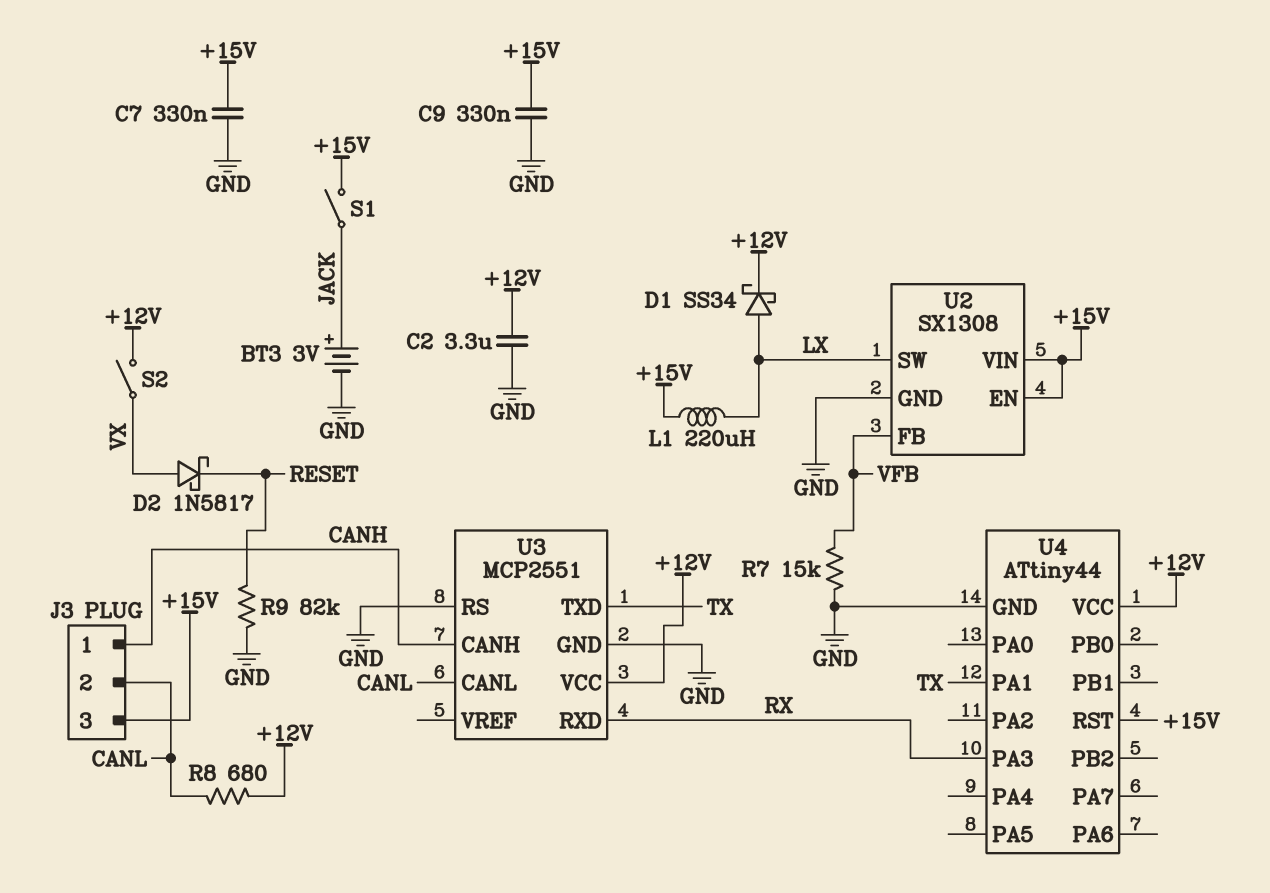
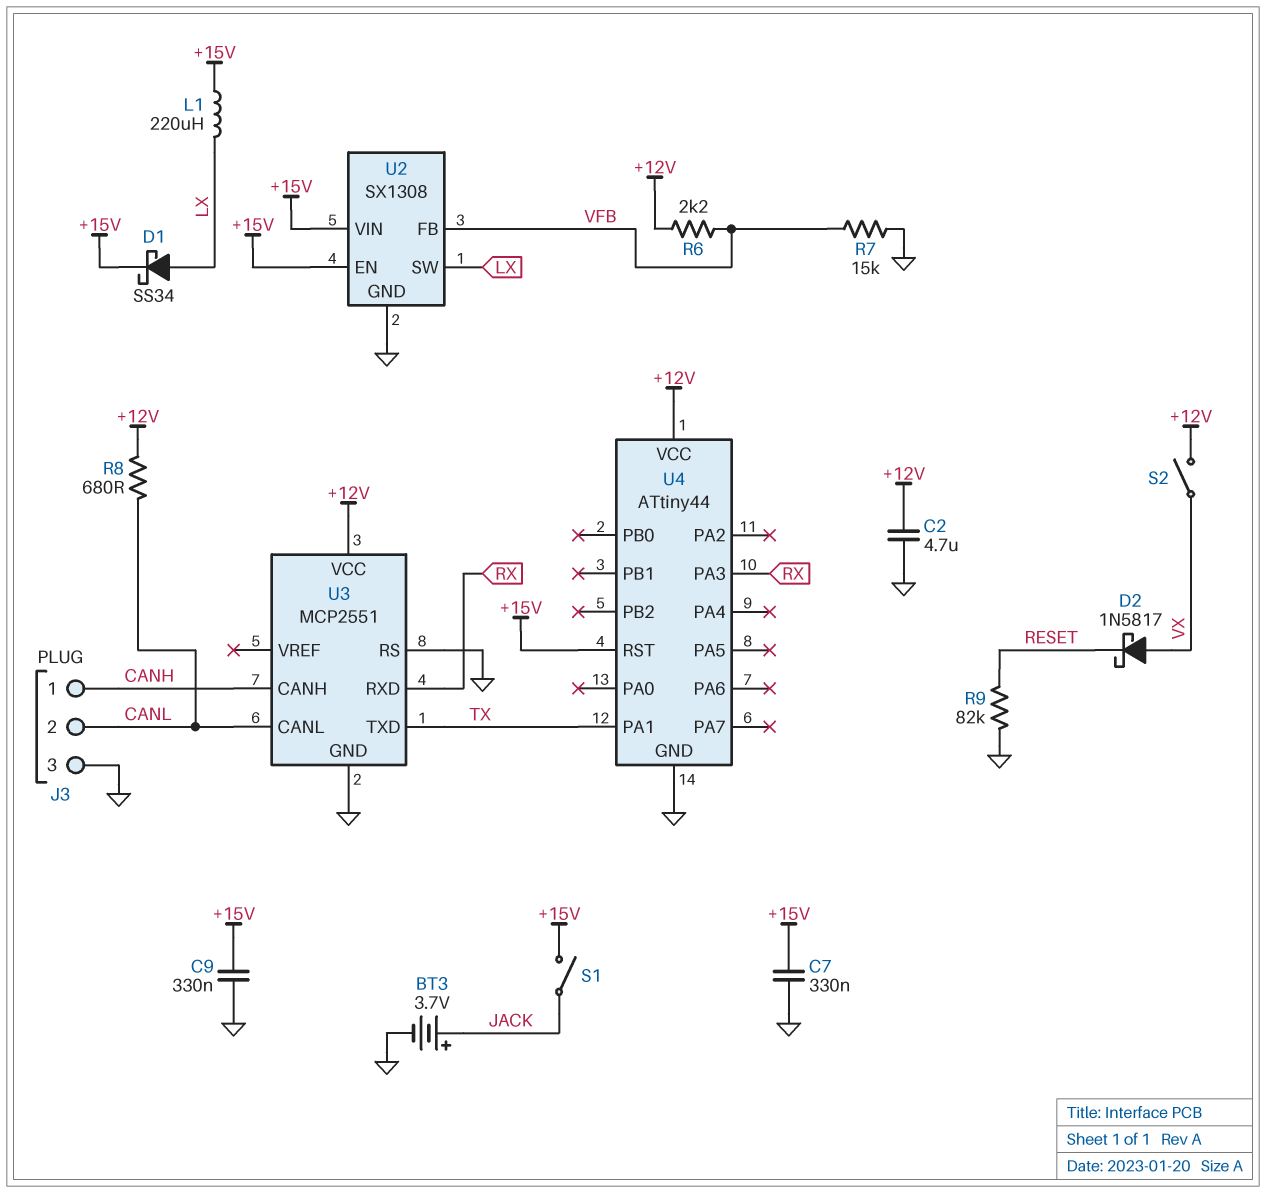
BT3: 3V (plus JACK, minus GND) -> 3.7V (plus JACK, minus GND)
C2: 3.3uF (+12V, GND) -> 4.7uF (+12V, GND)
D1: schottky SS34 (A LX, K +12V) -> schottky SS34 (A LX, K +15V)
J3 pin 3: +15V -> GND
R6: none -> 2.2k (+12V, VFB)

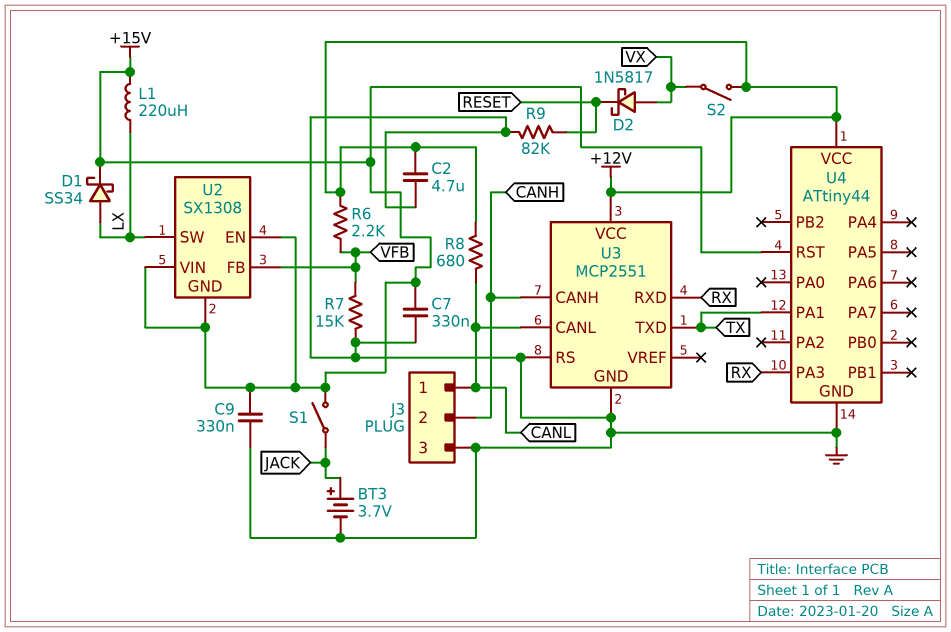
J3 pin 1: CANH -> CANL
J3 pin 2: CANL -> CANH
U2 pin GND: GND -> +15V

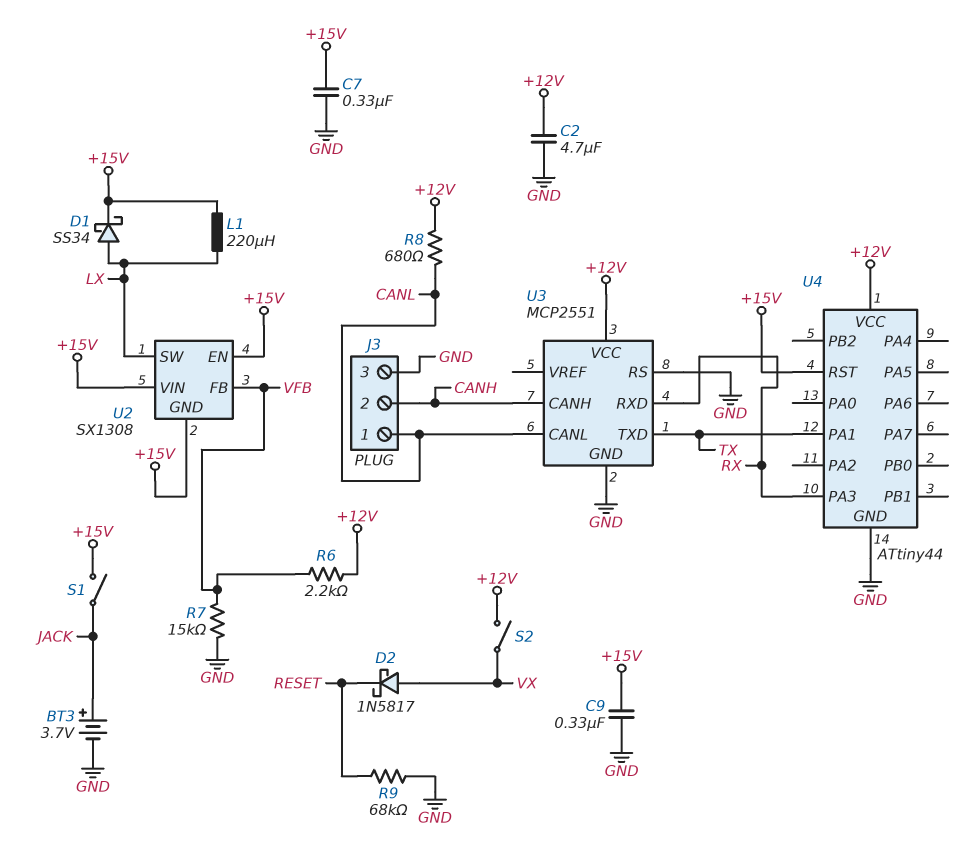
R9: 82k (GND, RESET) -> 68k (GND, RESET)

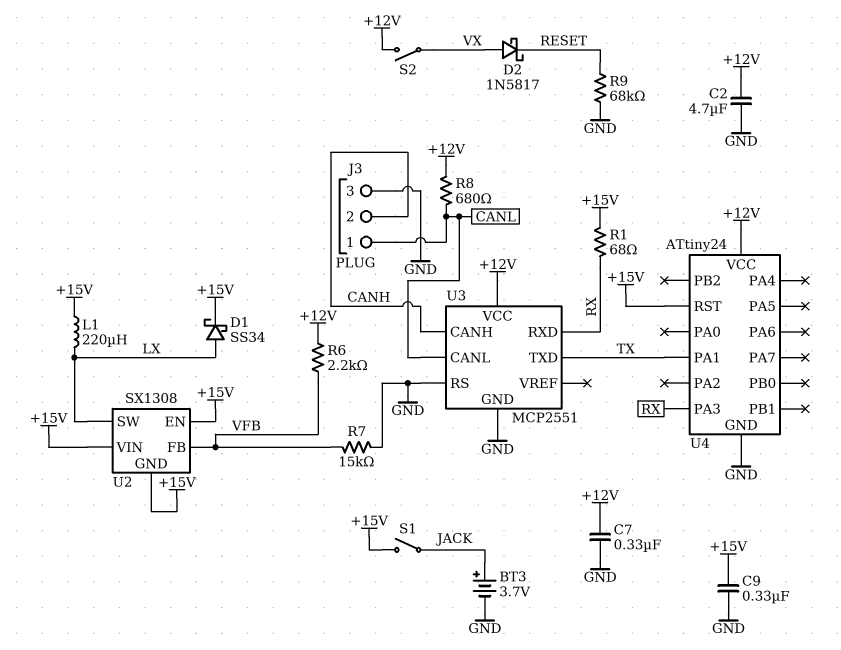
C7: 330nF (+15V, GND) -> 330nF (+12V, GND)
R1: none -> 68 (+15V, RX)
U4: ATtiny44 -> ATtiny24

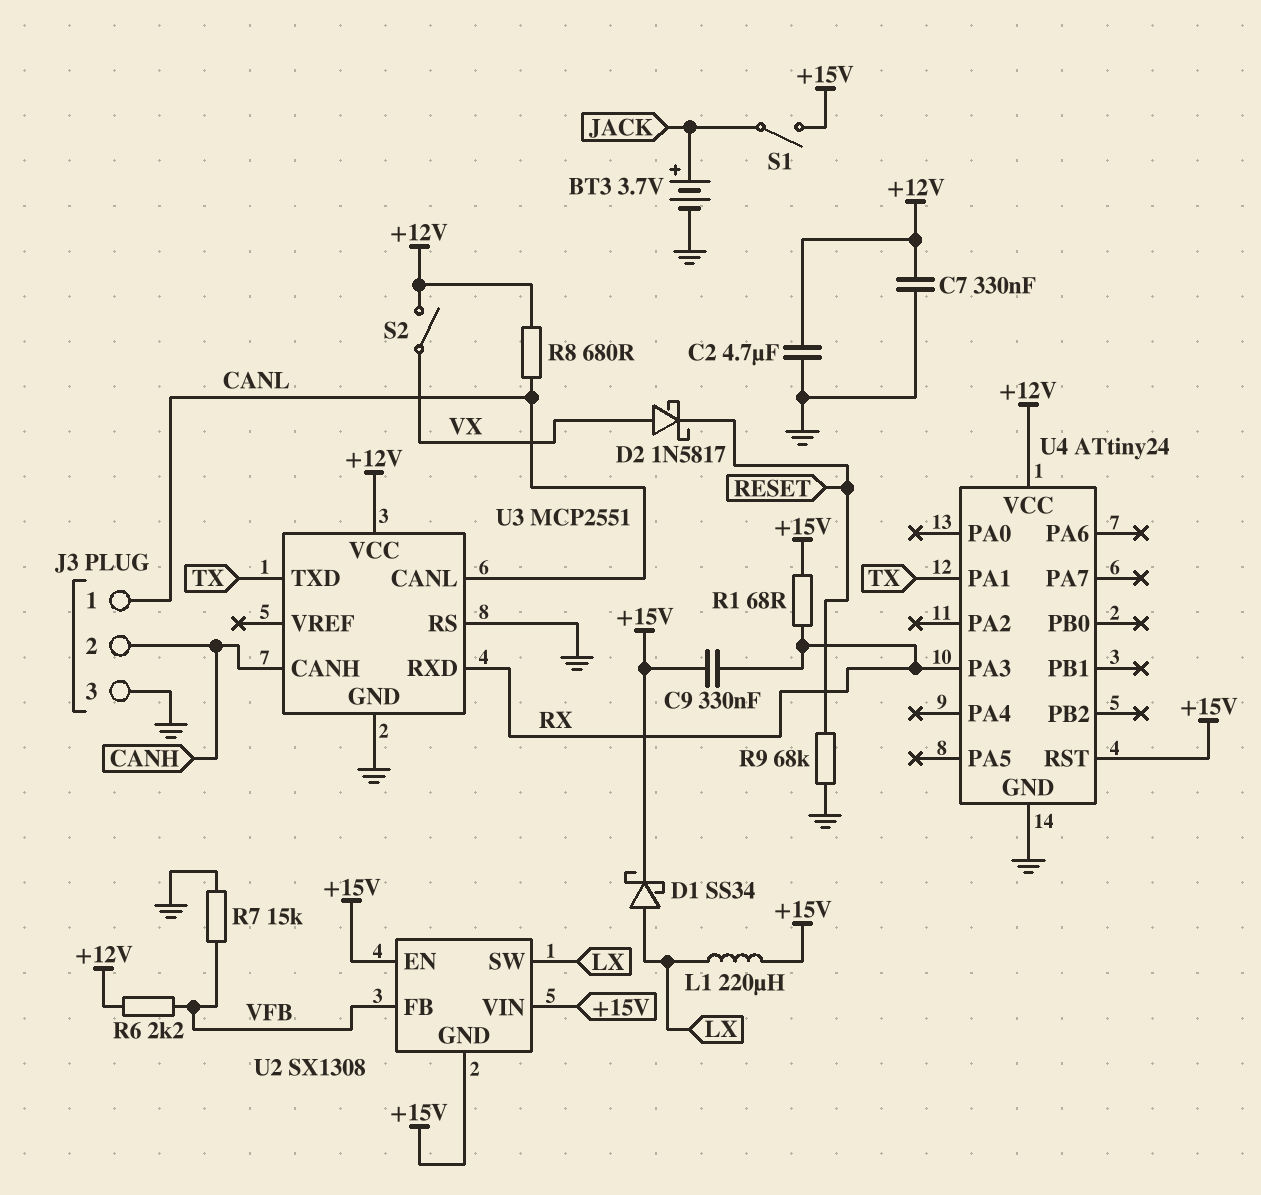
C9: 330nF (+15V, GND) -> 330nF (+15V, RX)

